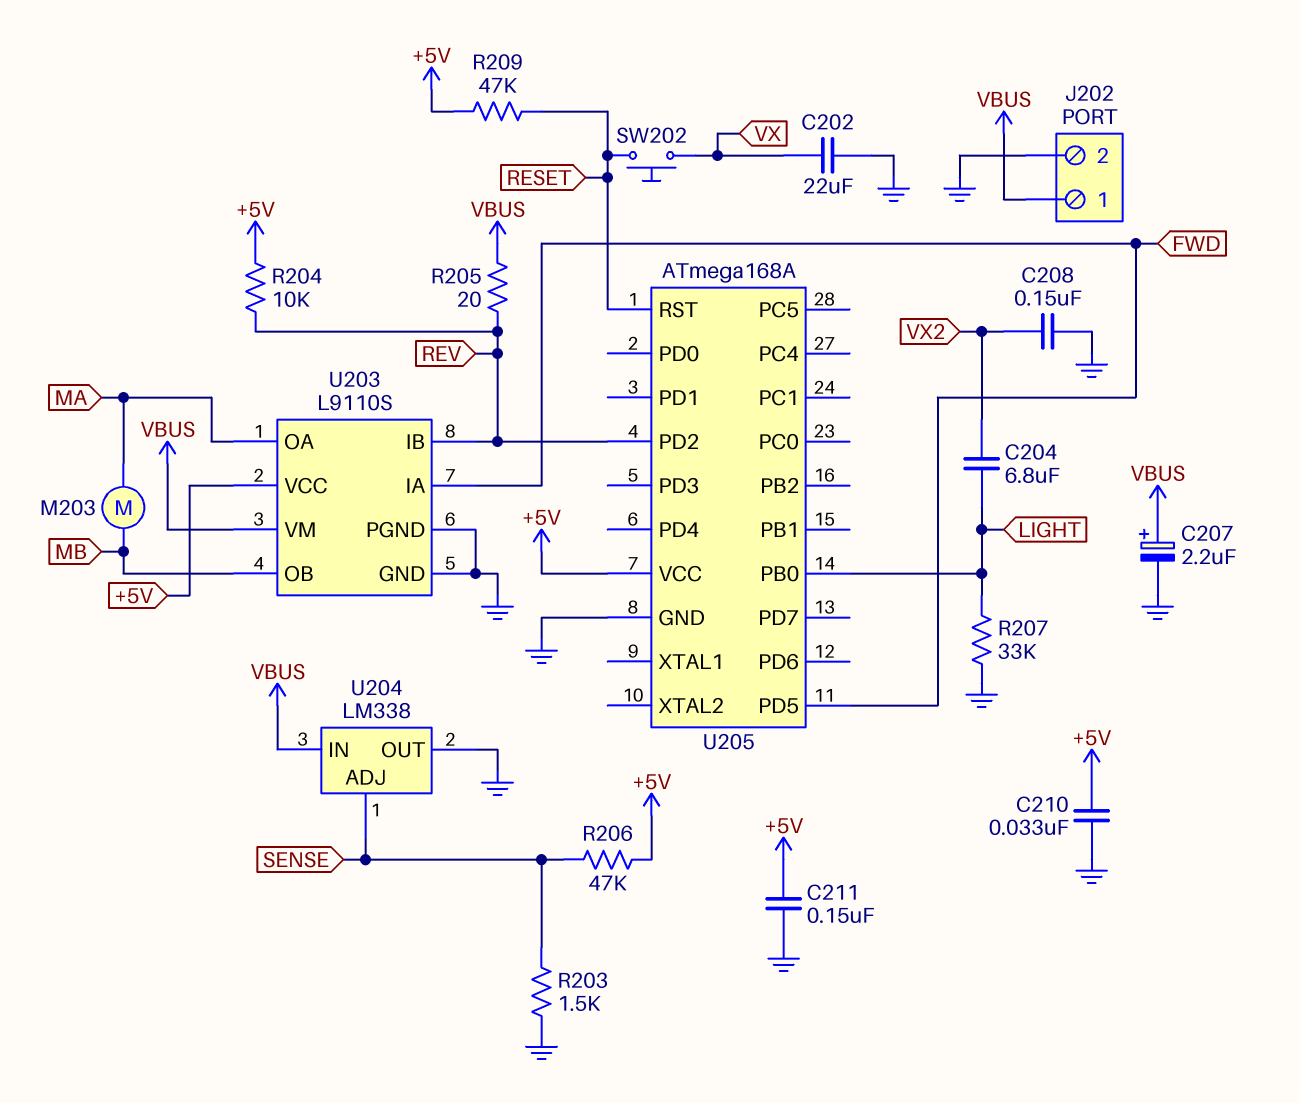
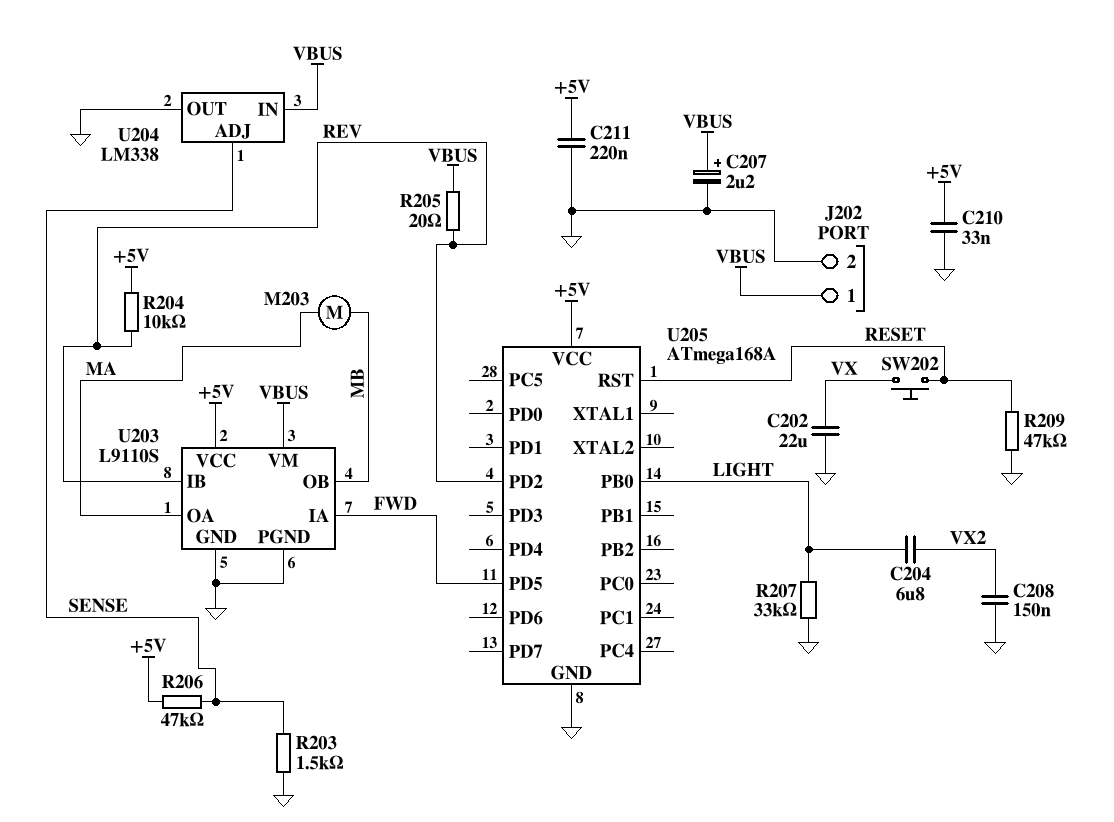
C211: 150nF (+5V, GND) -> 220nF (+5V, GND)
R209: 47k (+5V, RESET) -> 47k (GND, RESET)

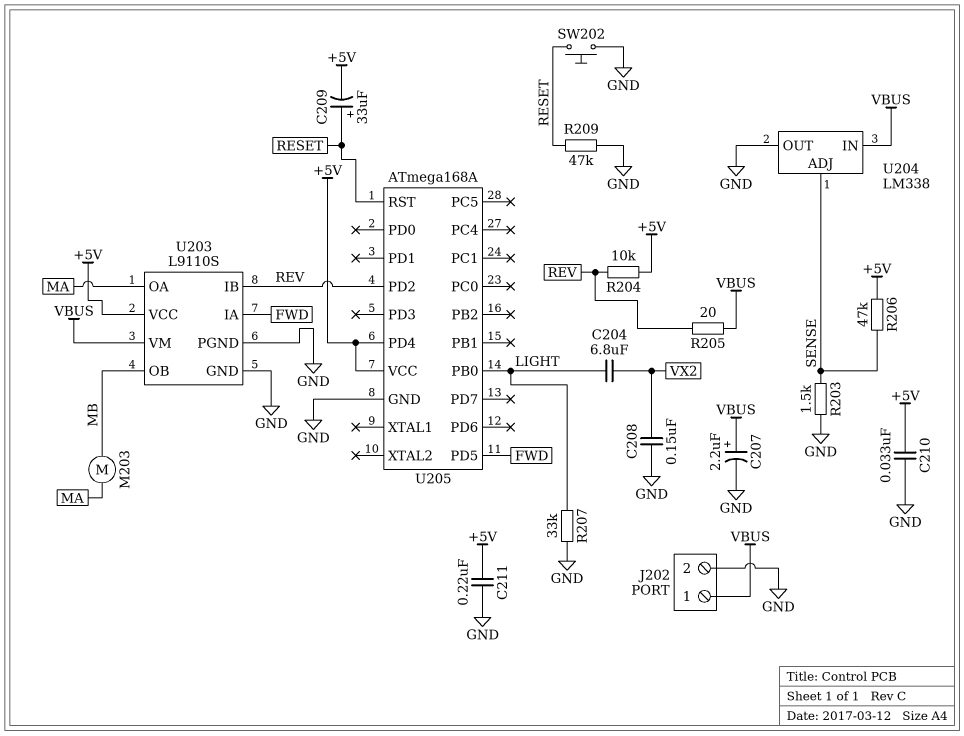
C202: 22uF (GND, VX) -> none
C209: none -> 33uF (plus RESET, minus +5V)
SW202: button (RESET, VX) -> button (GND, RESET)
U205 pin PD4: none -> +5V

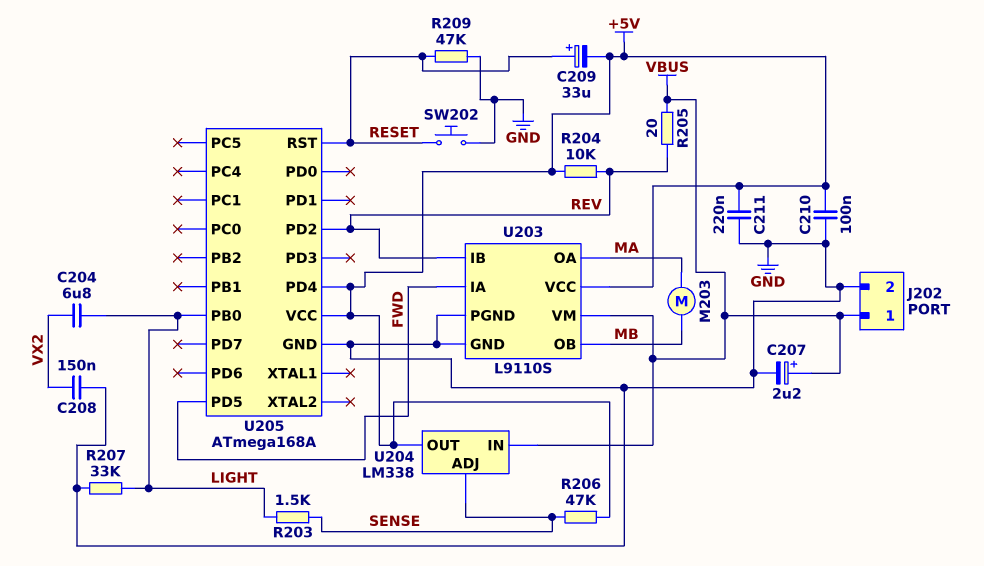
C210: 33nF (+5V, GND) -> 100nF (+5V, GND)
R203: 1.5k (GND, SENSE) -> 1.5k (LIGHT, SENSE)
U204 pin OUT: GND -> +5V

